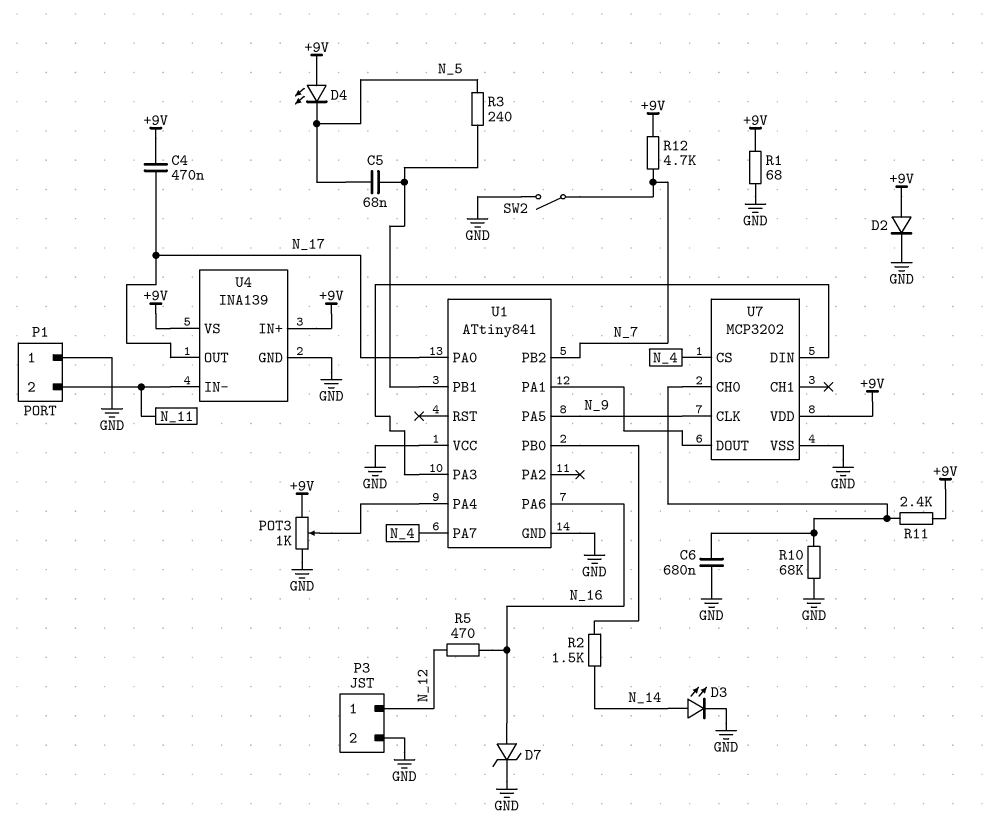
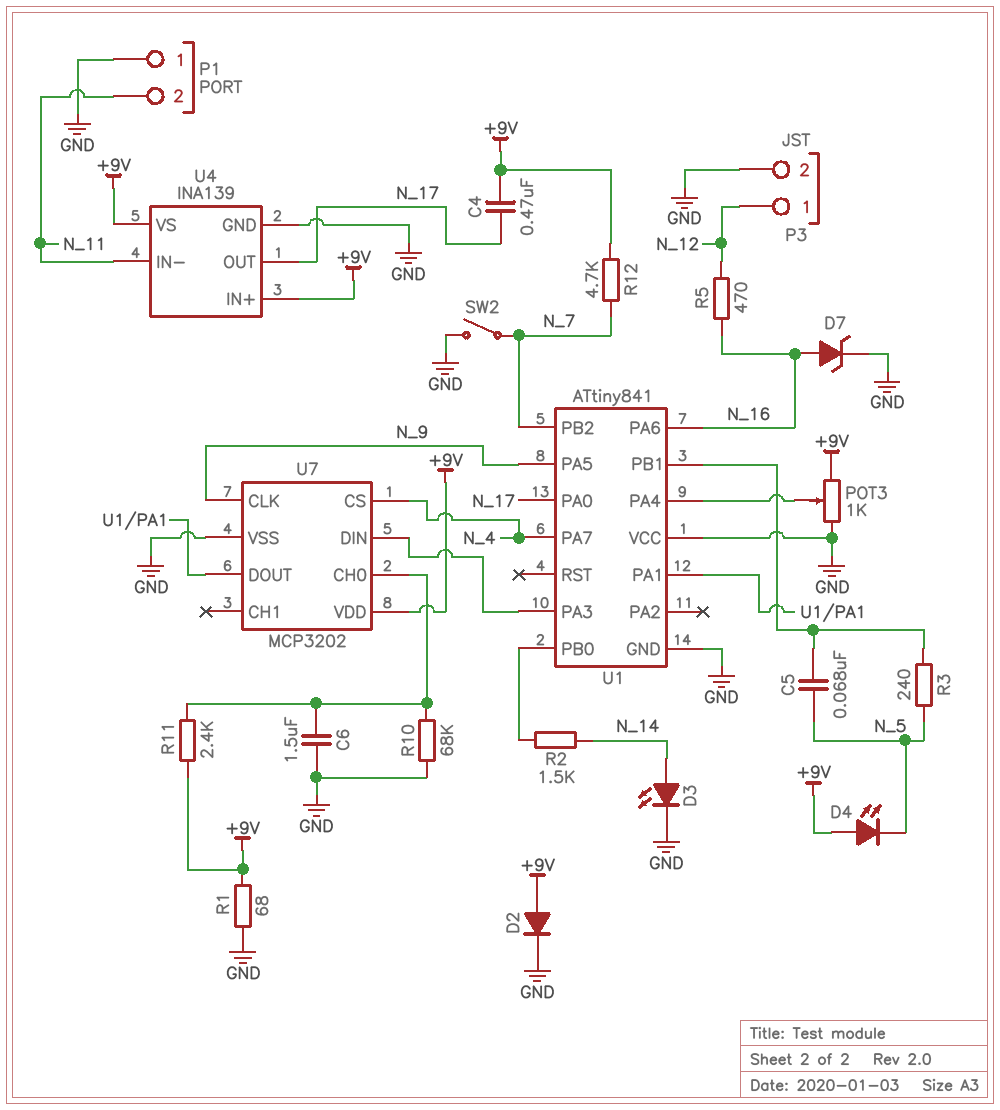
C6: 680nF (GND, U7/CH0) -> 1.5uF (GND, U7/CH0)

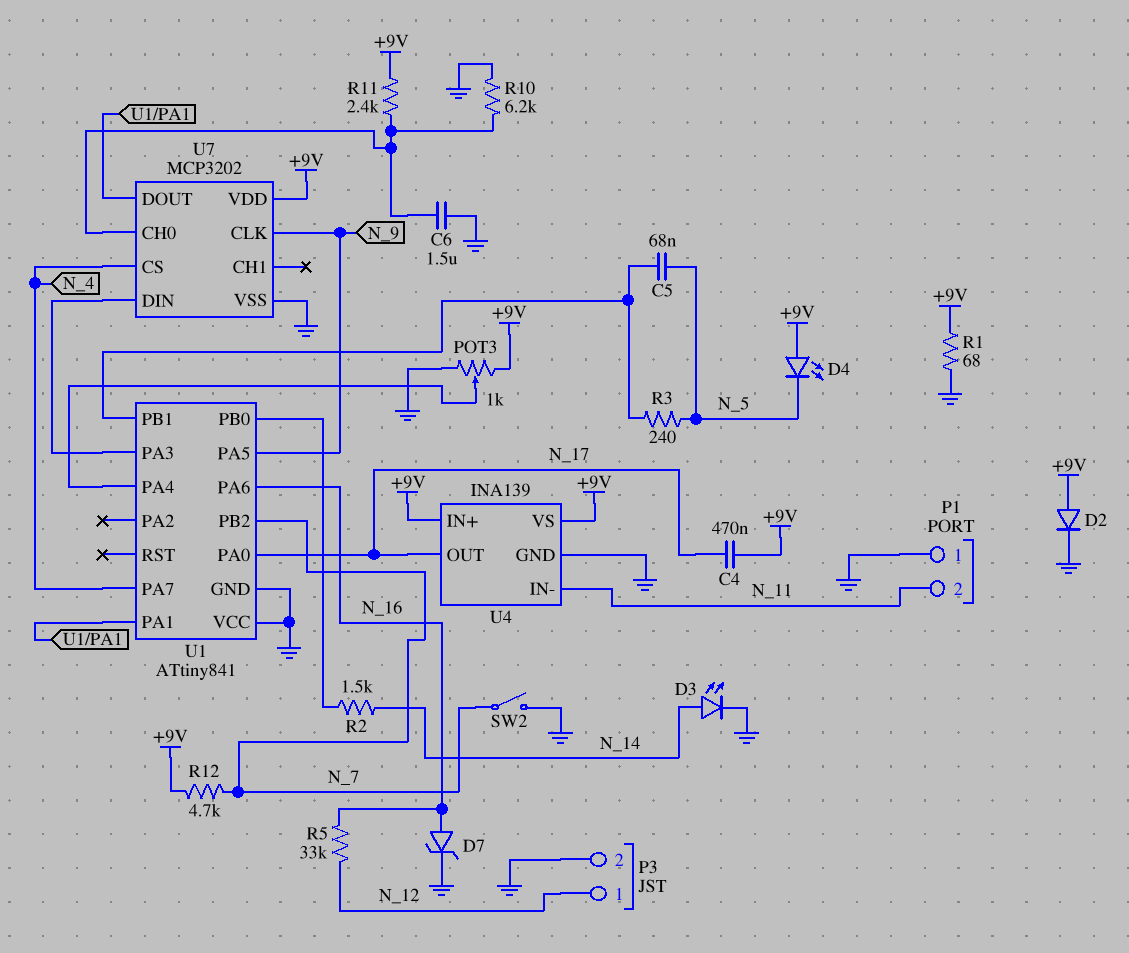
R5: 470 (N_12, N_16) -> 33k (N_12, N_16)
R10: 68k (GND, U7/CH0) -> 6.2k (GND, U7/CH0)

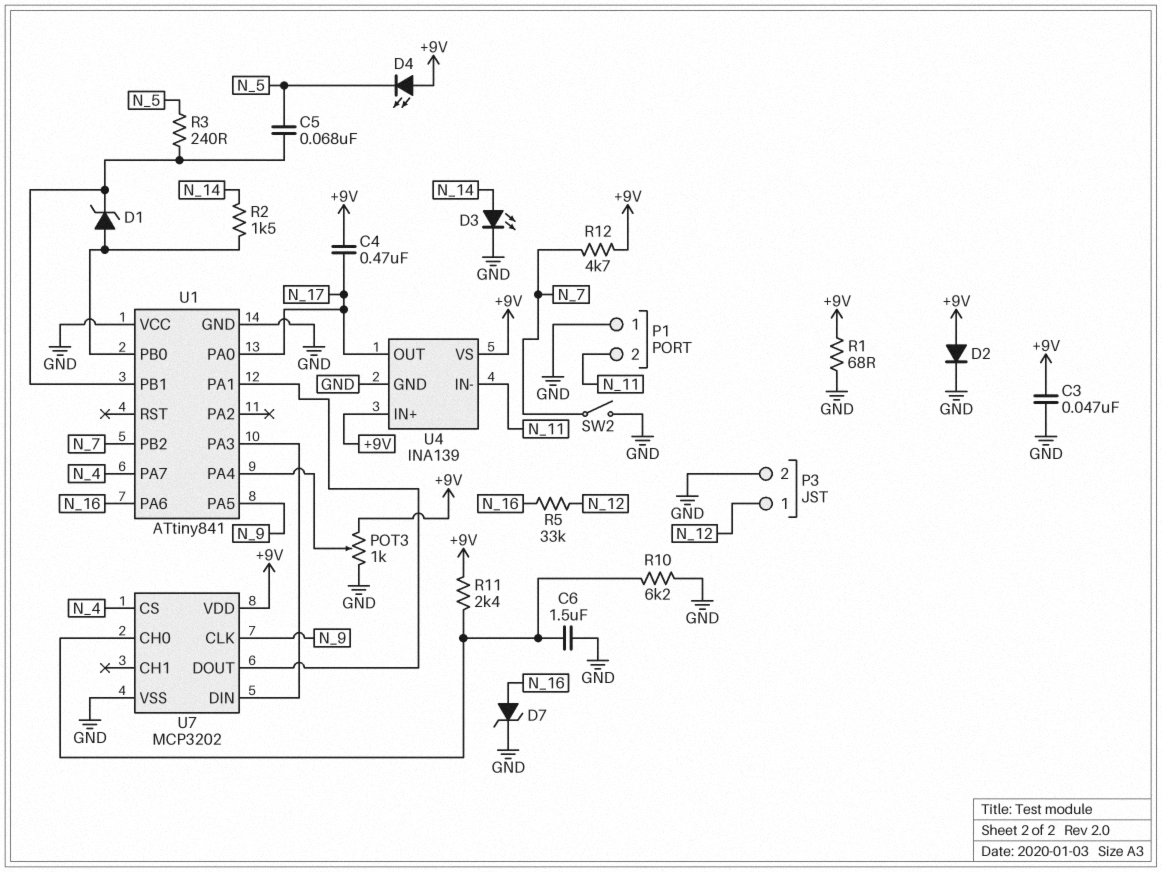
C3: none -> 47nF (+9V, GND)
D1: none -> zener (A U1/PB0, K U1/PB1)

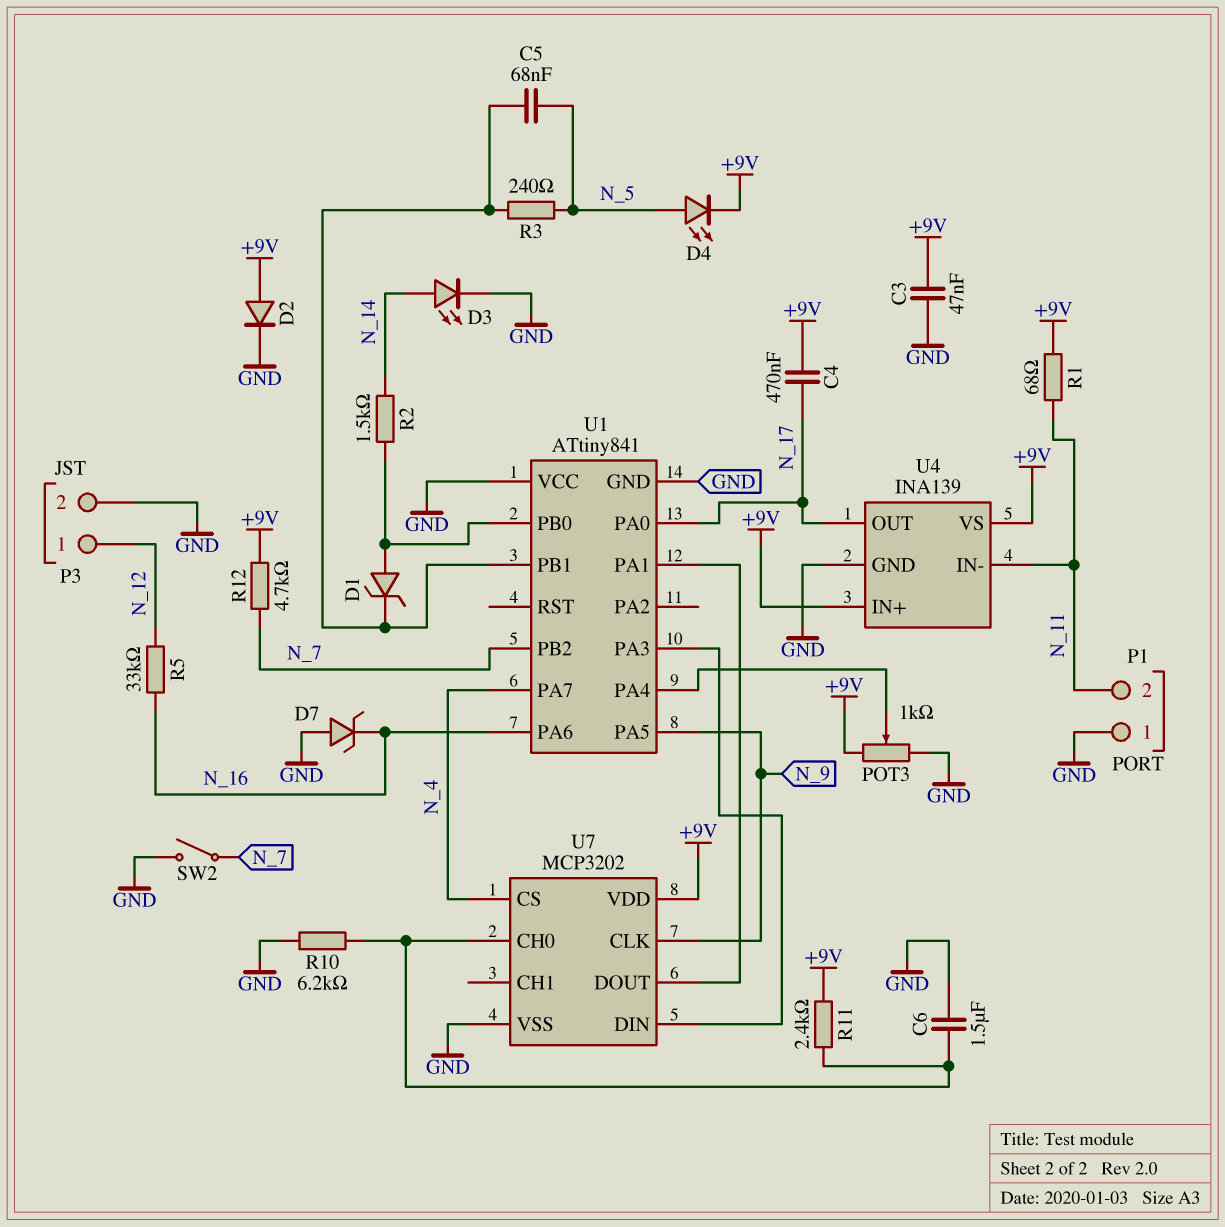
D4: LED (A +9V, K N_5) -> LED (A N_5, K +9V)
D7: zener (A N_16, K GND) -> zener (A GND, K N_16)
R1: 68 (+9V, GND) -> 68 (+9V, N_11)

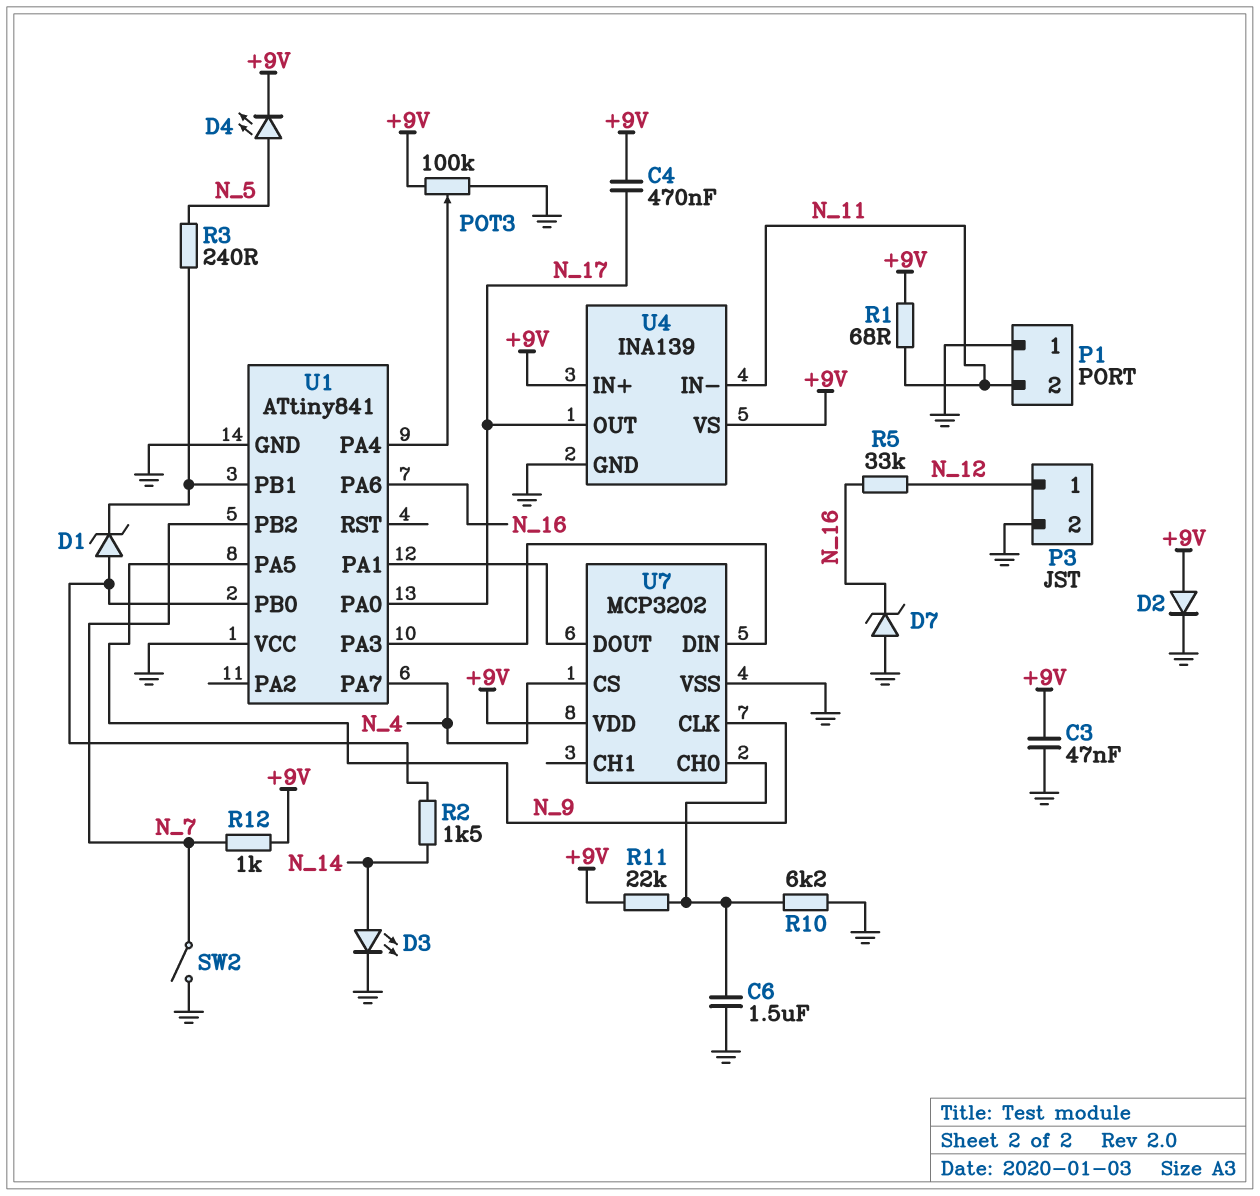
C5: 68nF (N_5, U1/PB1) -> none
POT3: 1k (+9V, GND, wiper U1/PA4) -> 100k (+9V, GND, wiper U1/PA4)
R11: 2.4k (+9V, U7/CH0) -> 22k (+9V, U7/CH0)
R12: 4.7k (+9V, N_7) -> 1k (+9V, N_7)

